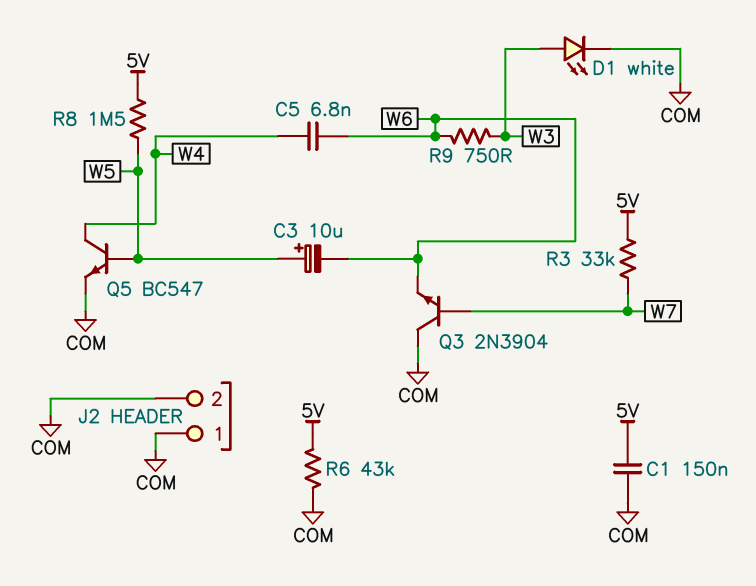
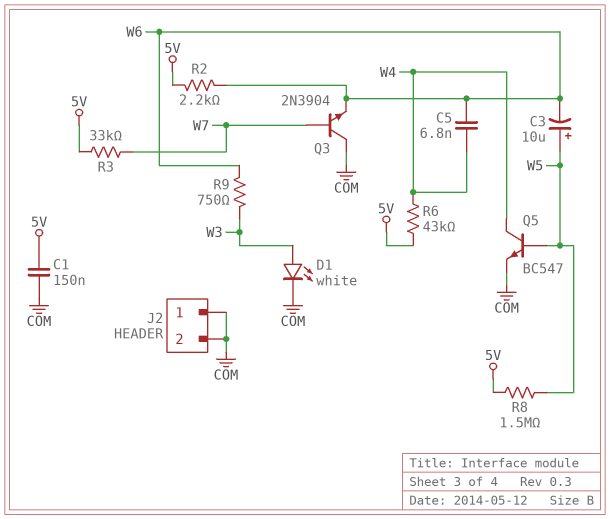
R2: none -> 2.2k (5V, W6)
R6: 43k (5V, COM) -> 43k (5V, W4)

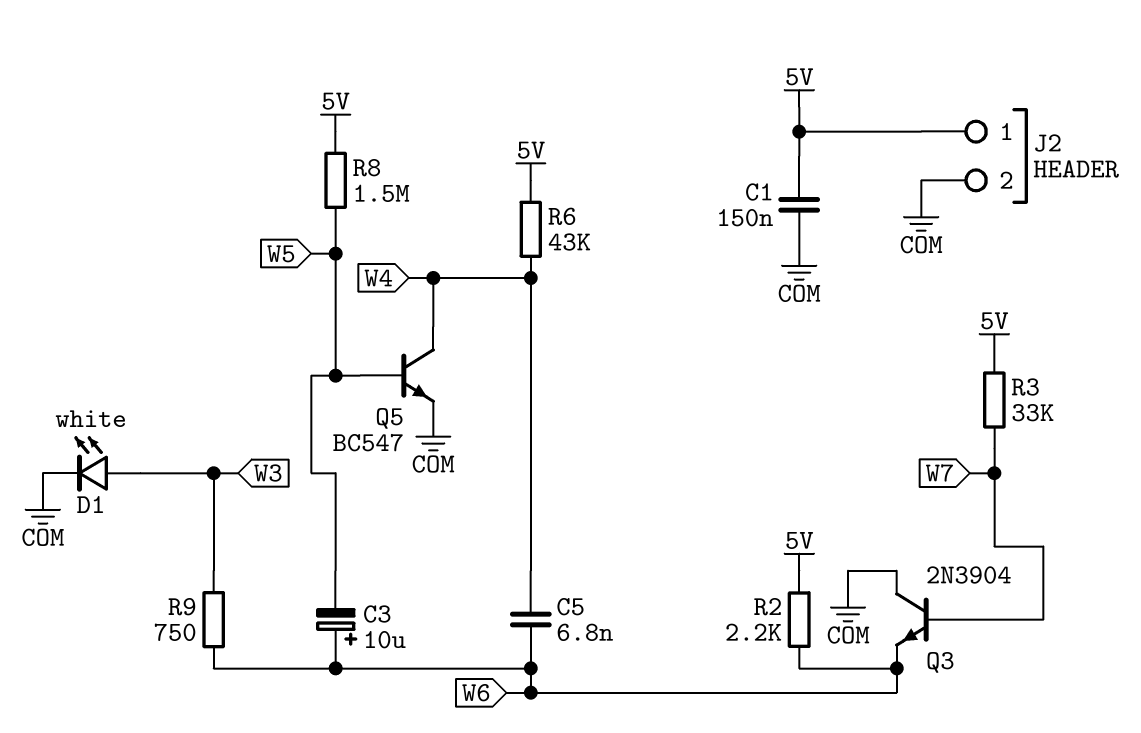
C3: 10uF (plus W5, minus W6) -> 10uF (plus W6, minus W5)
J2 pin 1: COM -> 5V

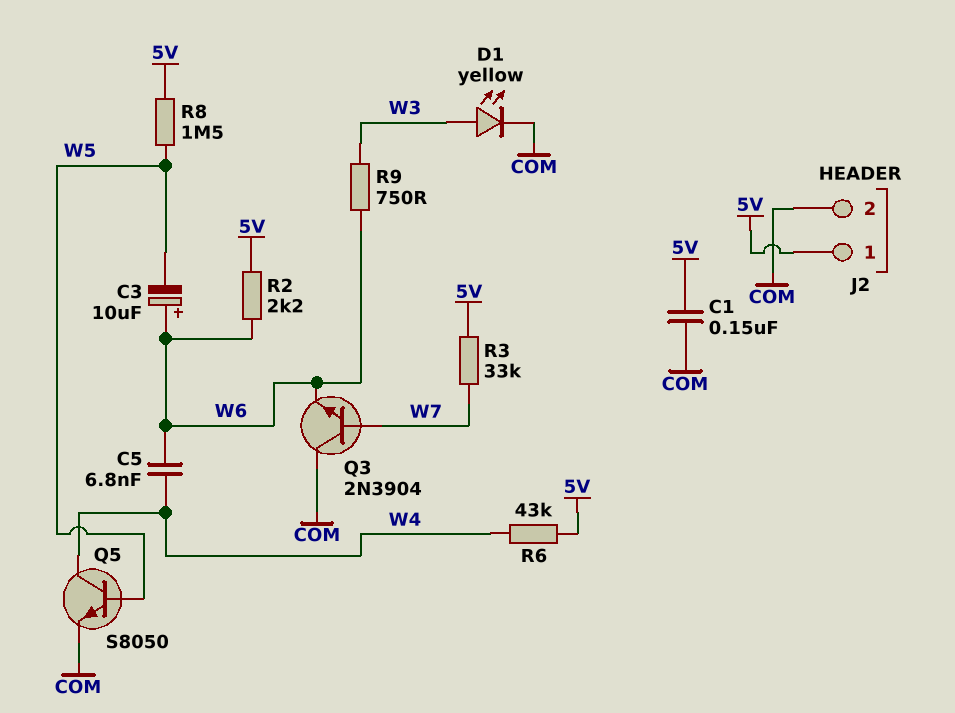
D1: LED white (A W3, K COM) -> LED yellow (A W3, K COM)
Q5: NPN BC547 (B W5, C W4, E COM) -> NPN S8050 (B W5, C W4, E COM)

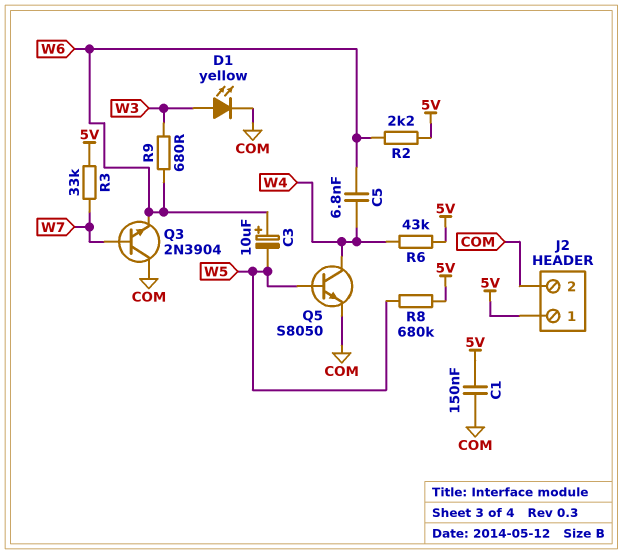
R8: 1.5M (5V, W5) -> 680k (5V, W5)
R9: 750 (W3, W6) -> 680 (W3, W6)

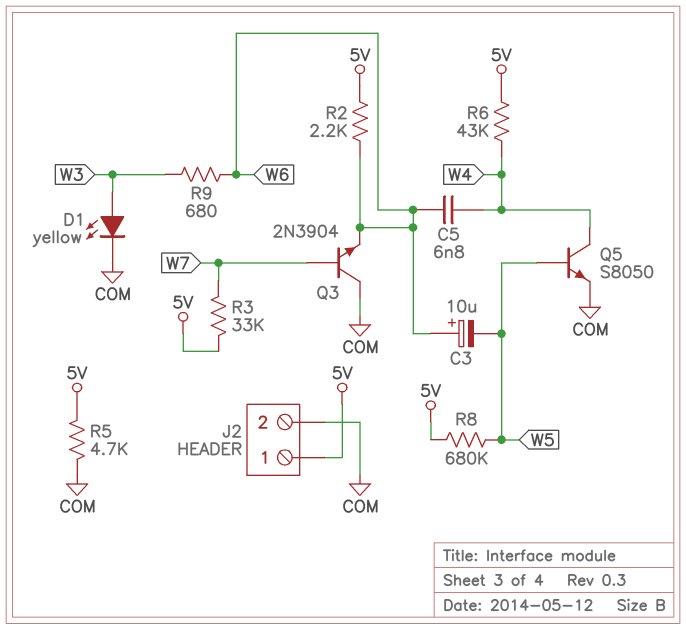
C1: 150nF (5V, COM) -> none
R5: none -> 4.7k (5V, COM)

